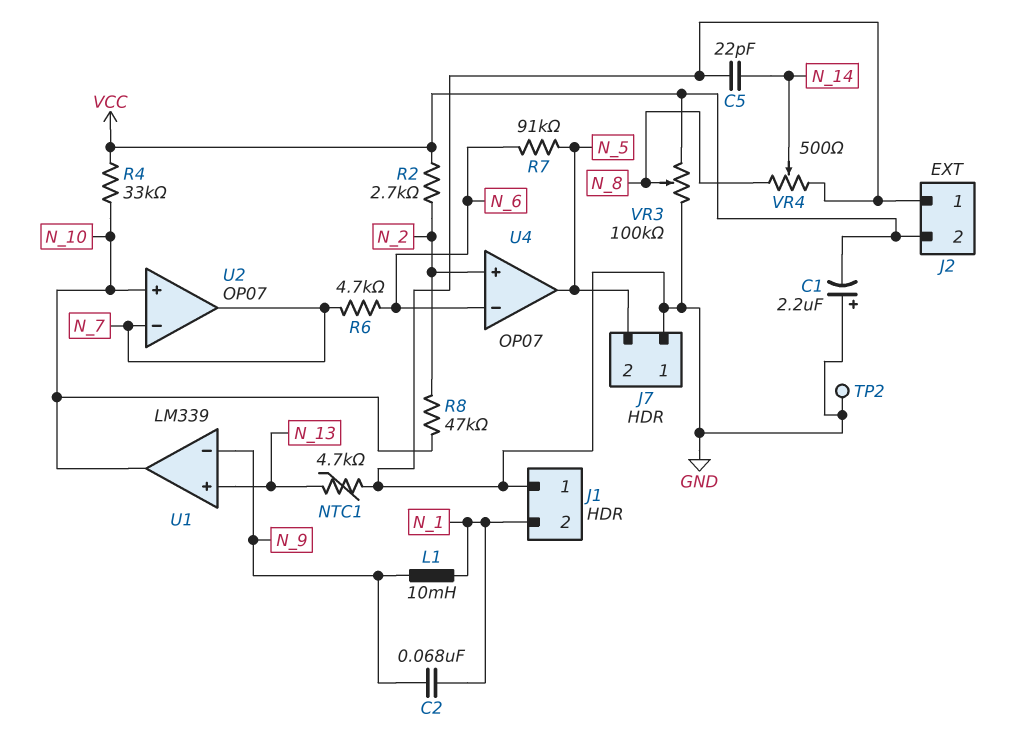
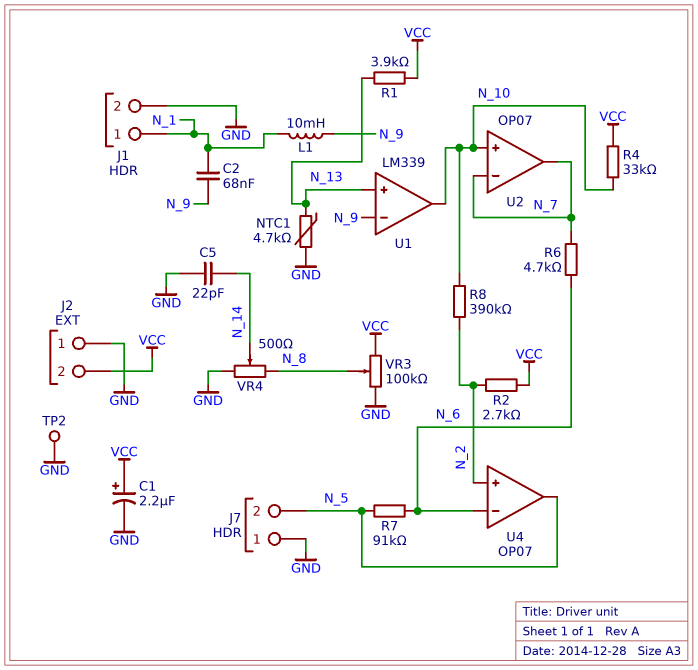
C1: 2.2uF (plus GND, minus VCC) -> 2.2uF (plus VCC, minus GND)
J1 pin 1: GND -> N_1
J1 pin 2: N_1 -> GND
R1: none -> 3.9k (N_13, VCC)
R8: 47k (N_2, N_10) -> 390k (N_2, N_10)

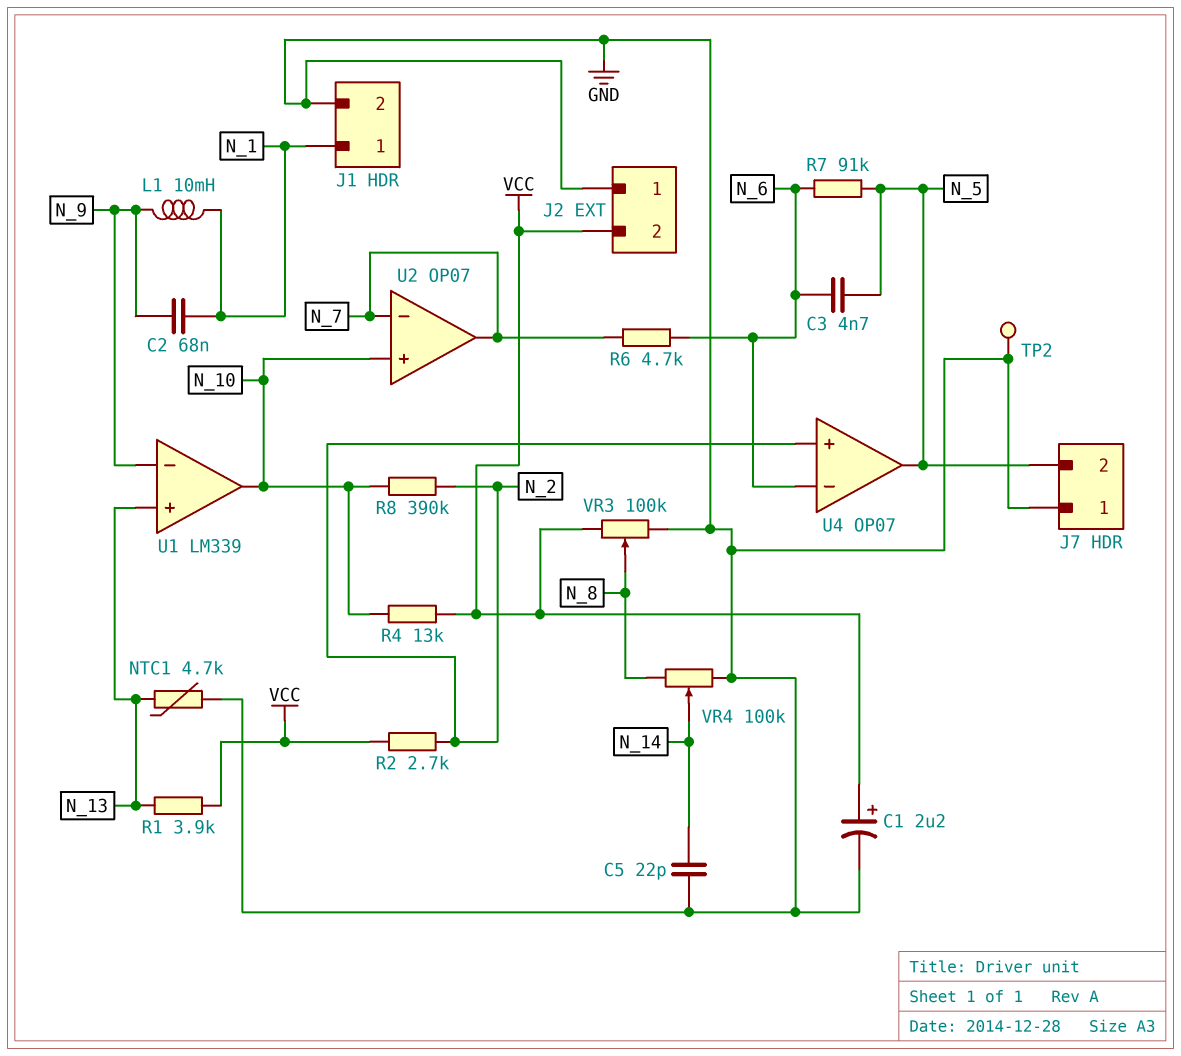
C3: none -> 4.7nF (N_5, N_6)
R4: 33k (N_10, VCC) -> 13k (N_10, VCC)
VR4: 500 (GND, N_8, wiper N_14) -> 100k (GND, N_8, wiper N_14)

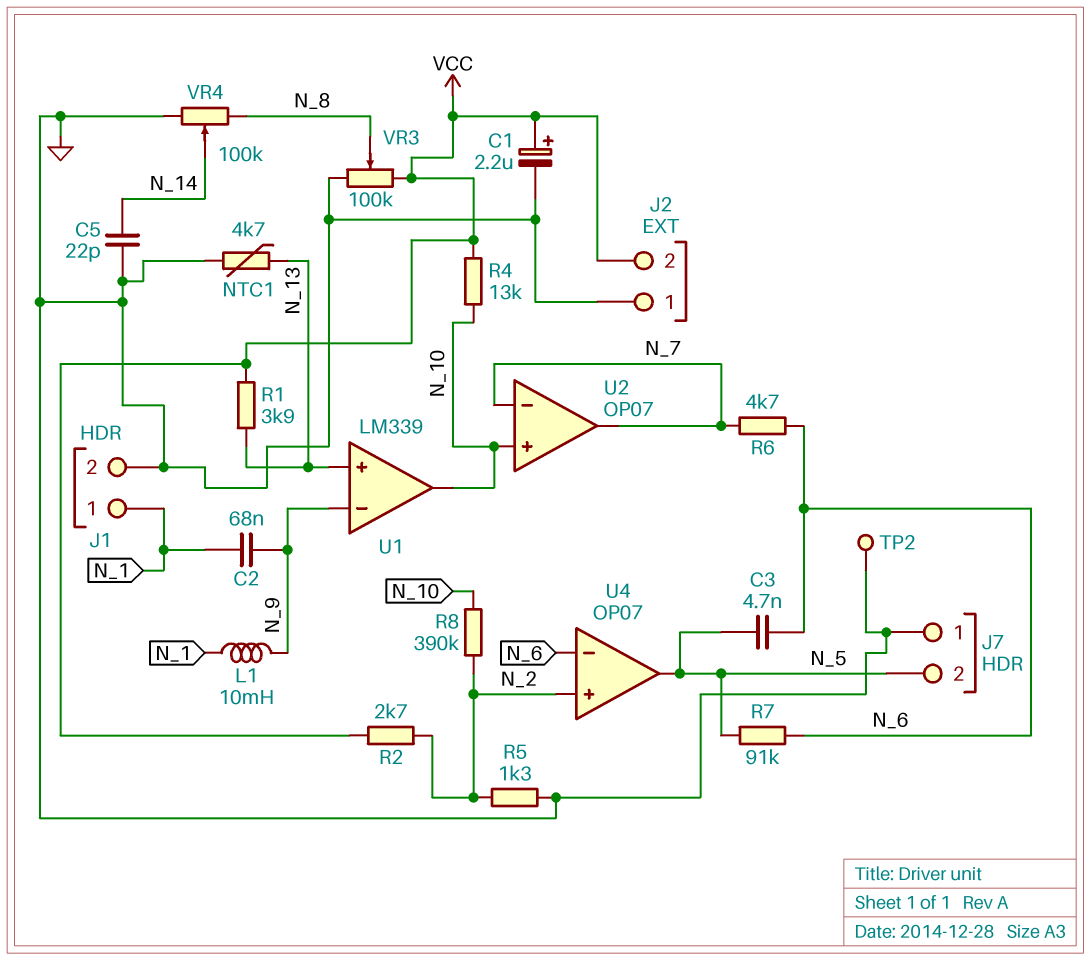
R5: none -> 1.3k (GND, N_2)

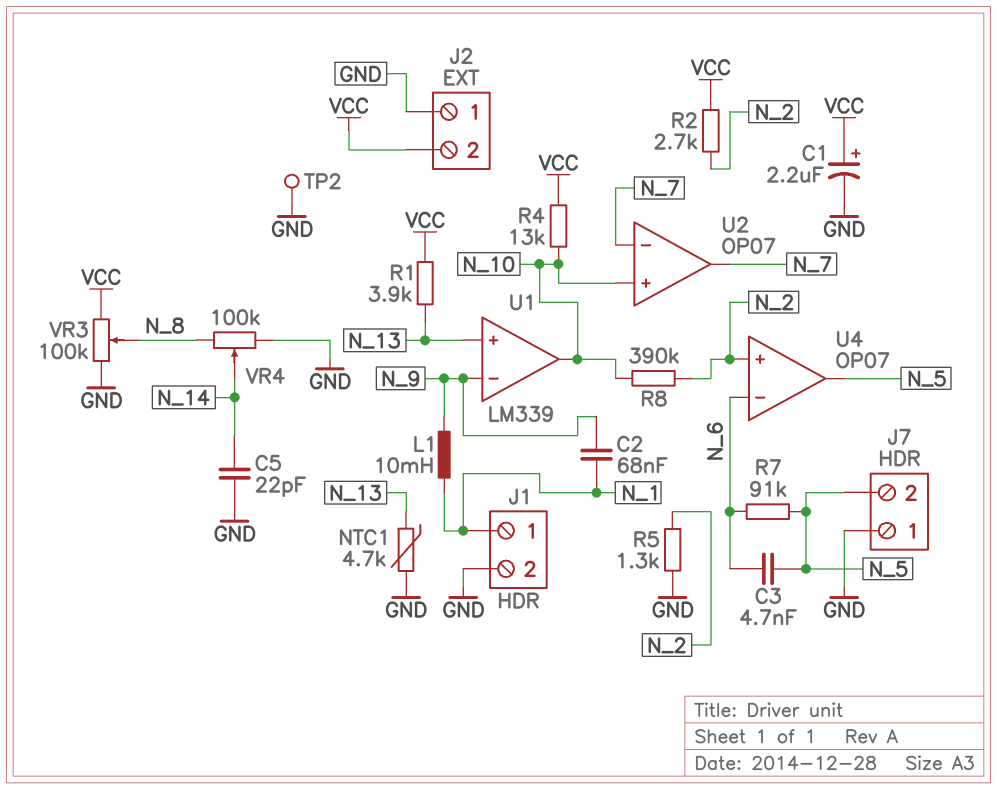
R6: 4.7k (N_6, N_7) -> none

